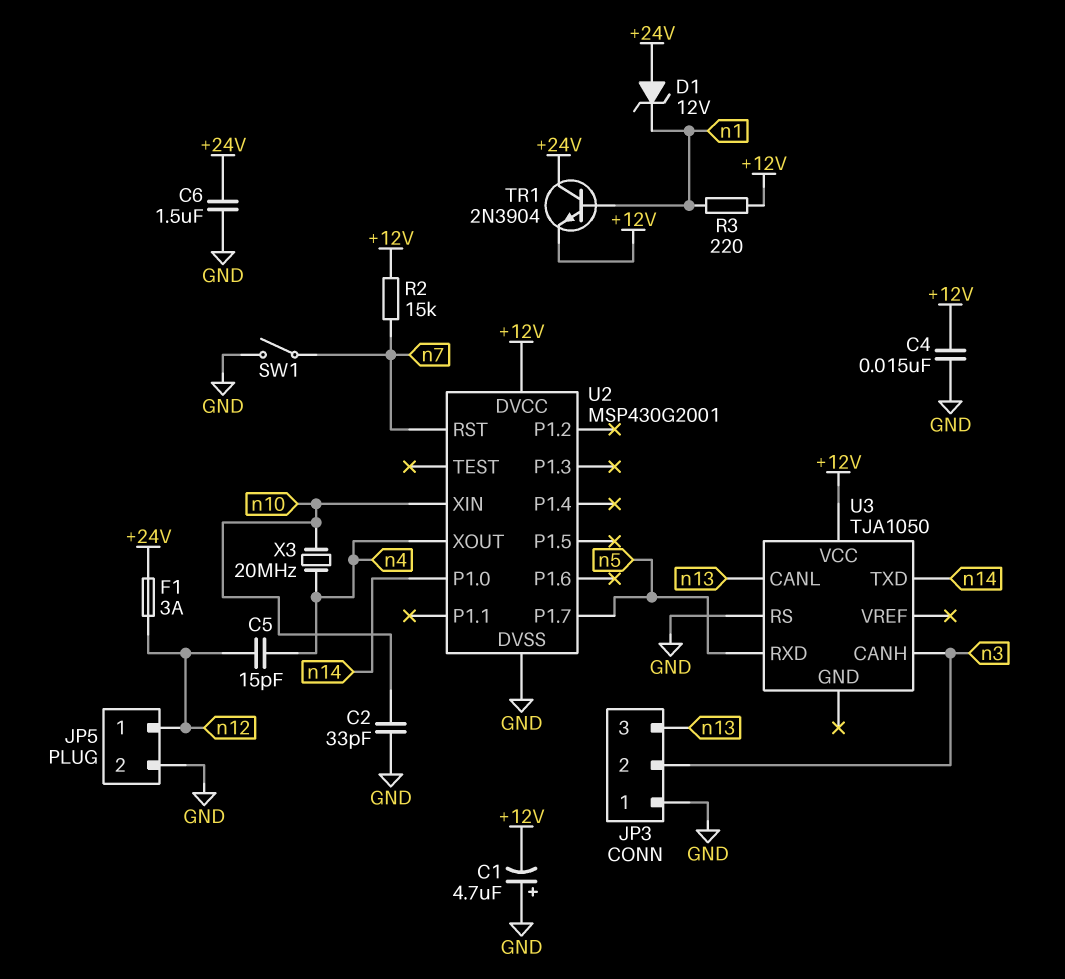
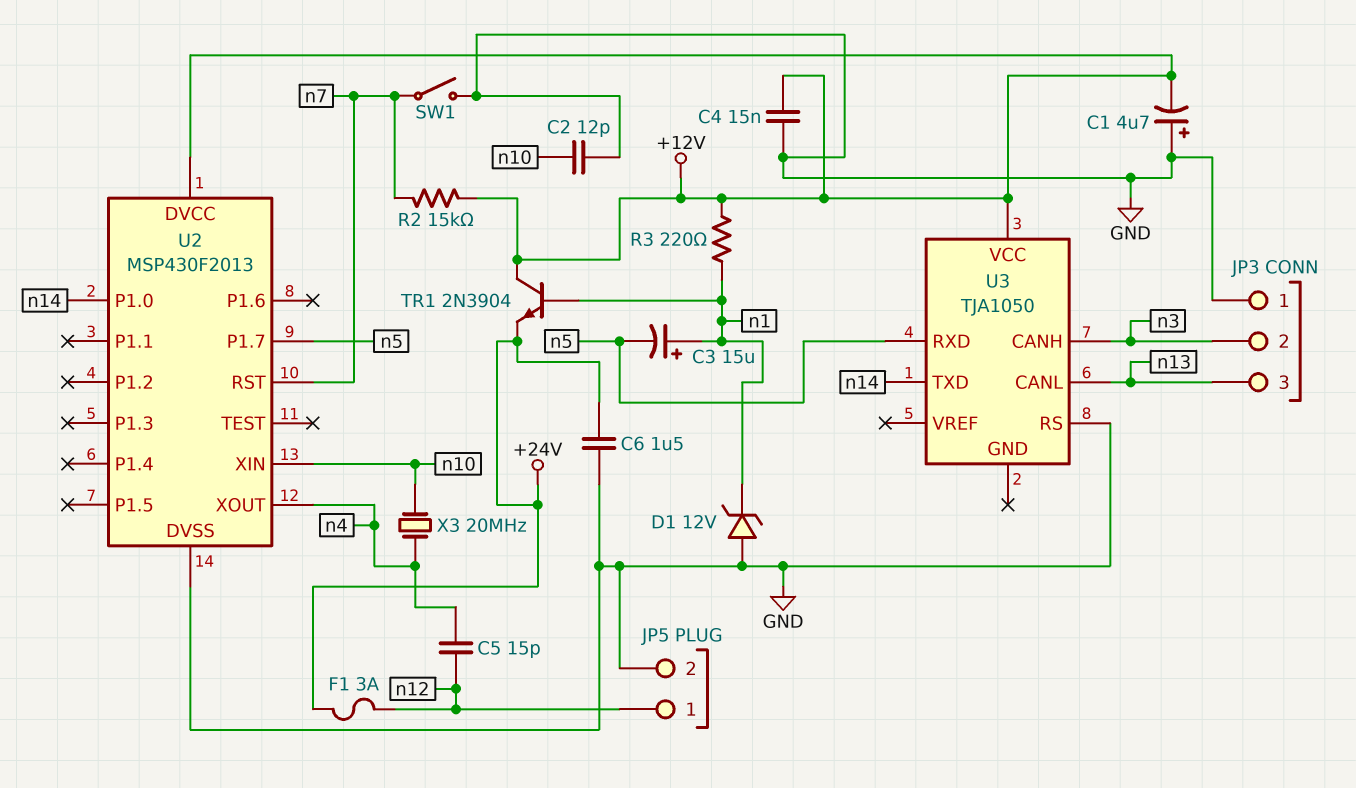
C2: 33pF (GND, n10) -> 12pF (GND, n10)
C3: none -> 15uF (plus n1, minus n5)
D1: zener 12V (A +24V, K n1) -> zener 12V (A GND, K n1)
TR1: NPN 2N3904 (B n1, C +24V, E +12V) -> NPN 2N3904 (B n1, C +12V, E +24V)
U2: MSP430G2001 -> MSP430F2013

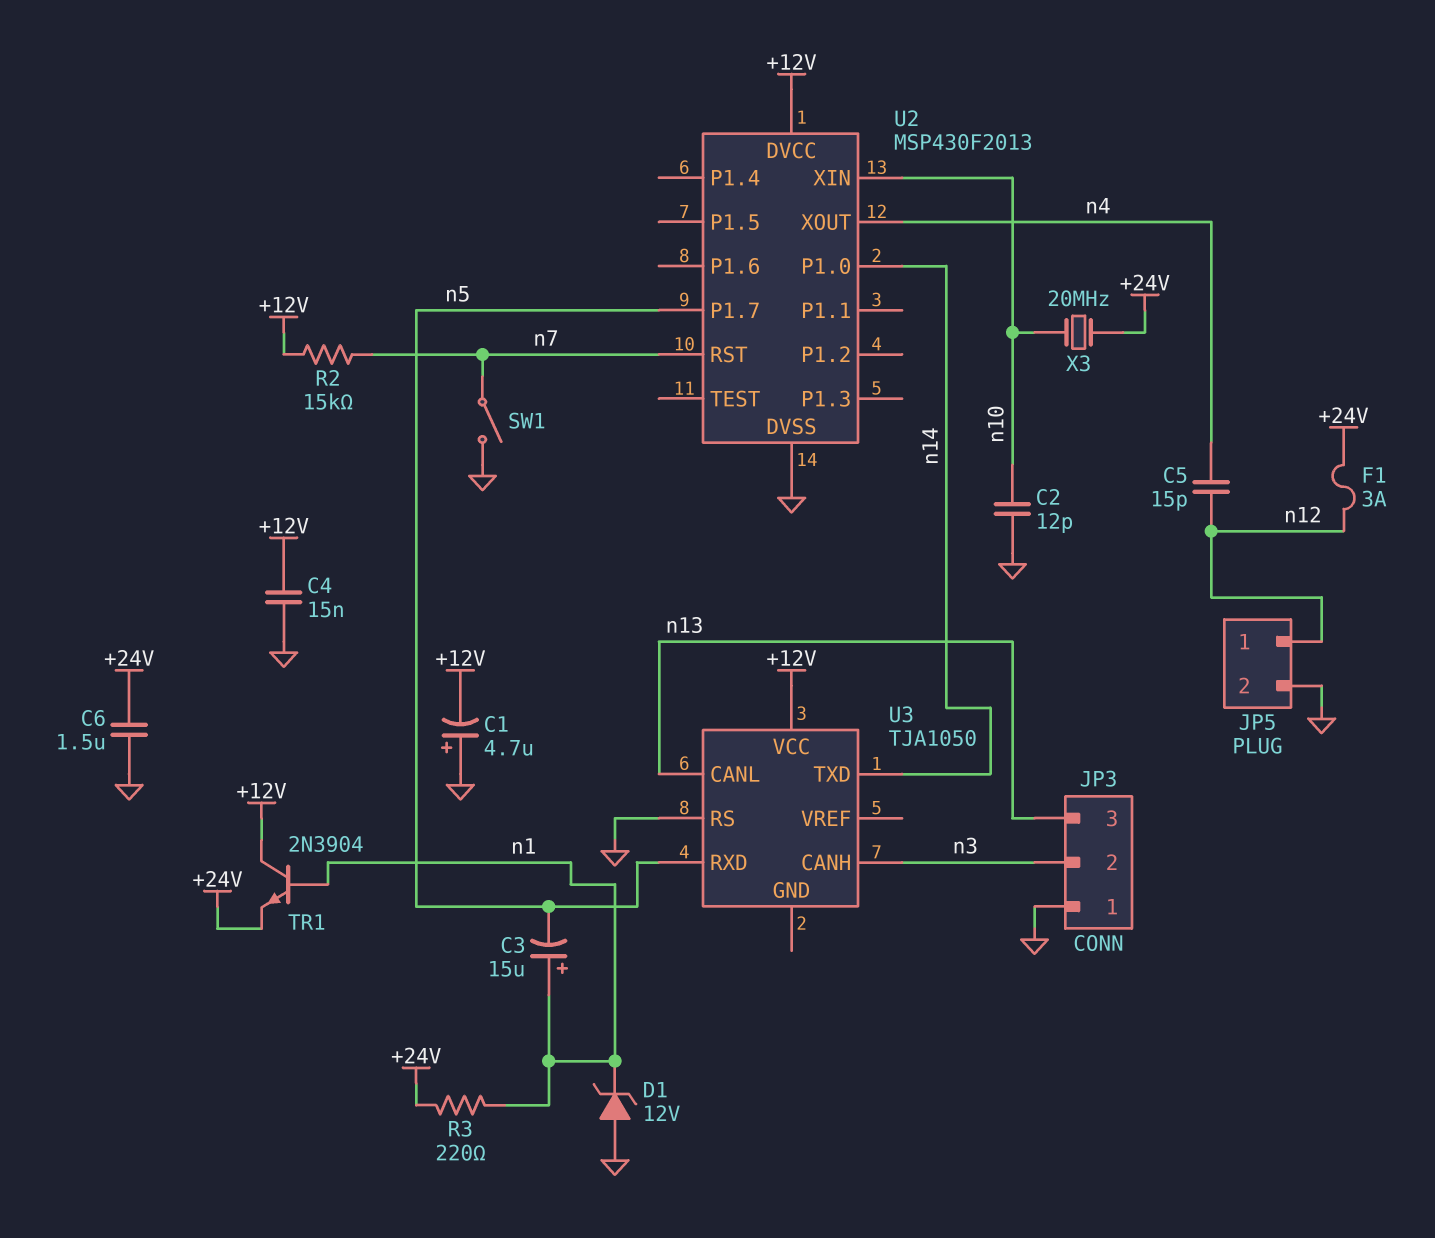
R3: 220 (+12V, n1) -> 220 (+24V, n1)
X3: 20MHz (n4, n10) -> 20MHz (+24V, n10)

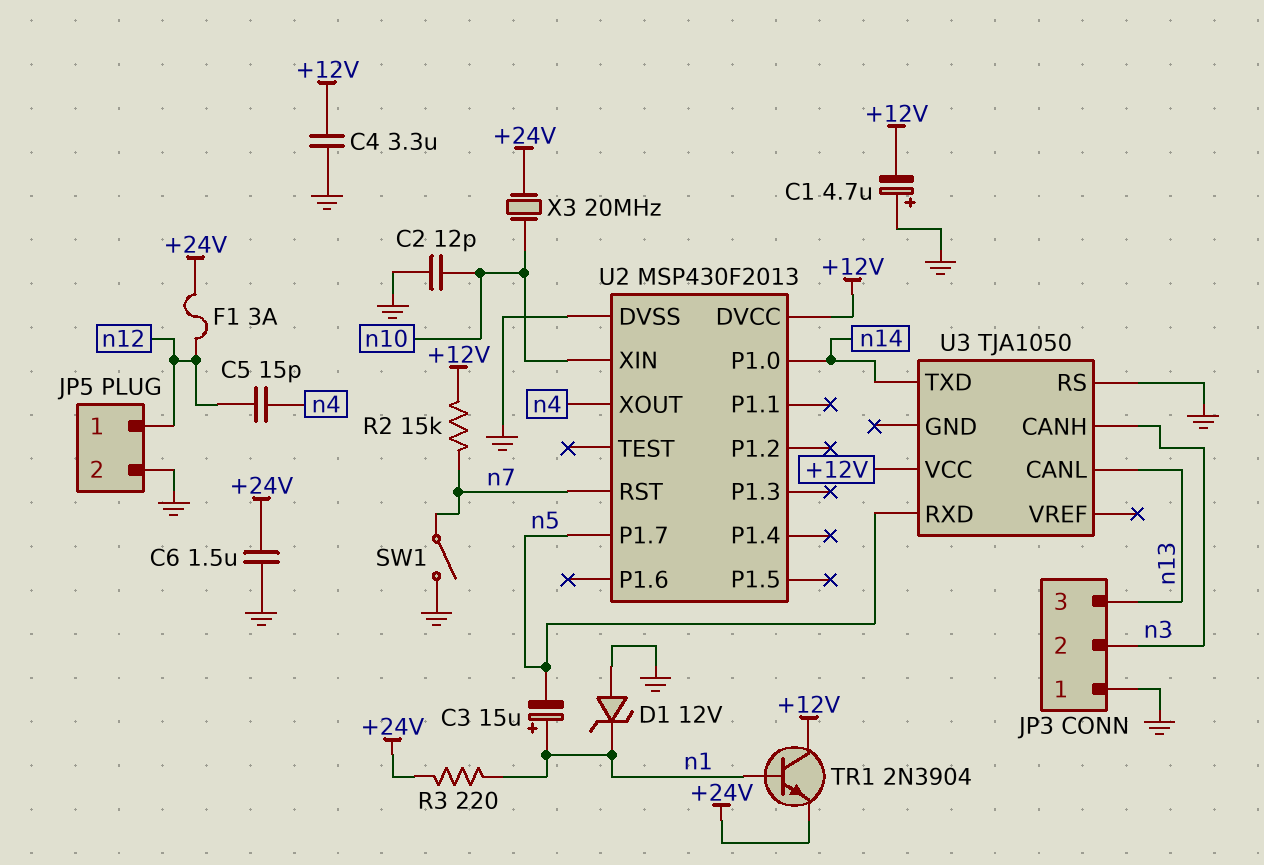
C4: 15nF (+12V, GND) -> 3.3uF (+12V, GND)

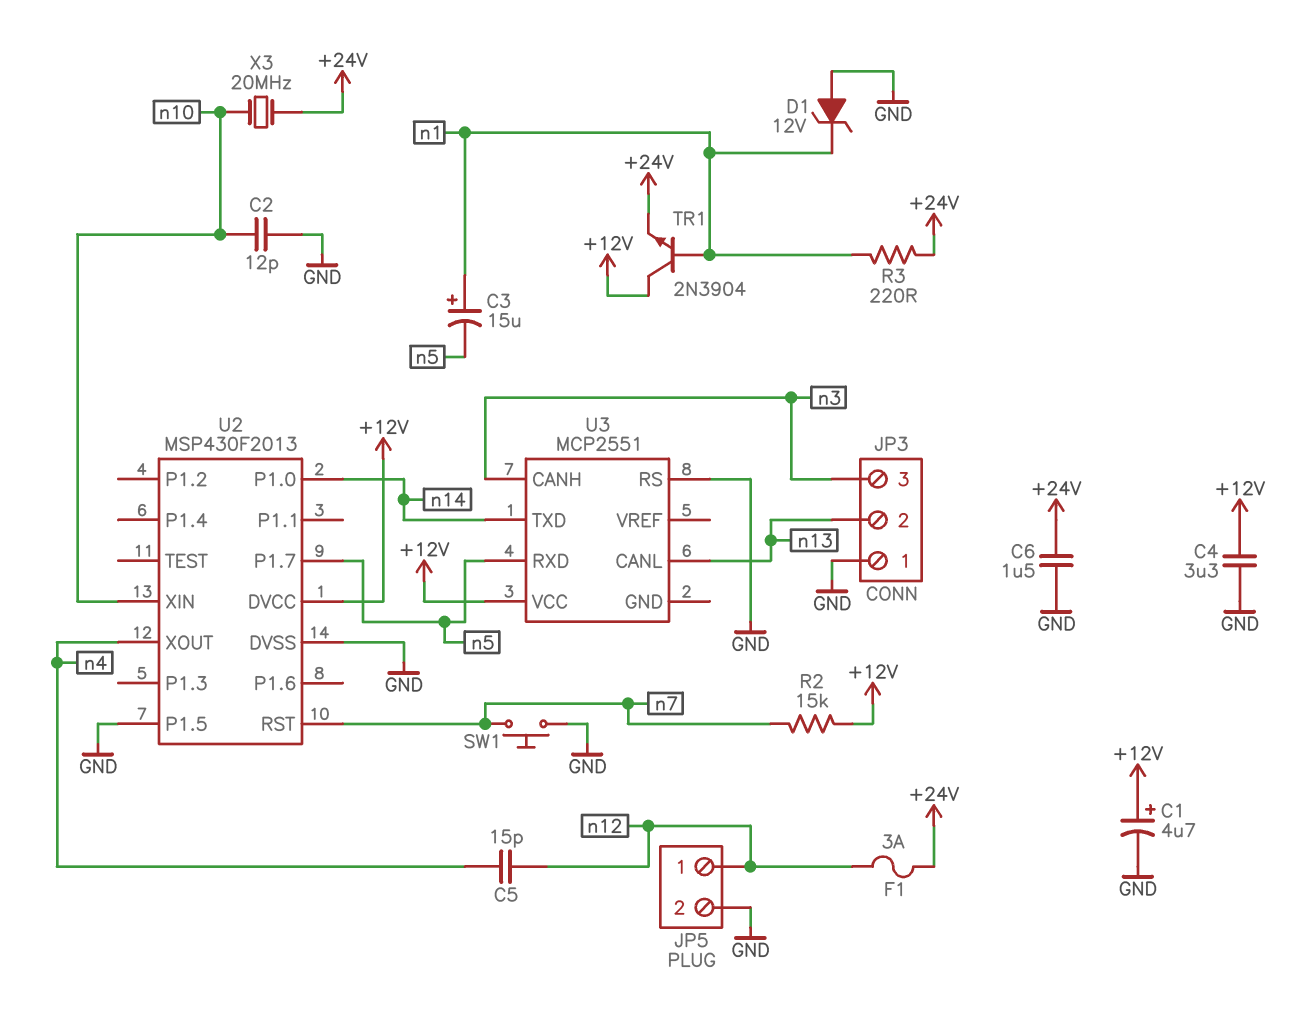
C1: 4.7uF (plus GND, minus +12V) -> 4.7uF (plus +12V, minus GND)
JP3 pin 2: n3 -> n13
JP3 pin 3: n13 -> n3
SW1: switch (GND, n7) -> button (GND, n7)
U2 pin P1.5: none -> GND
U3: TJA1050 -> MCP2551

